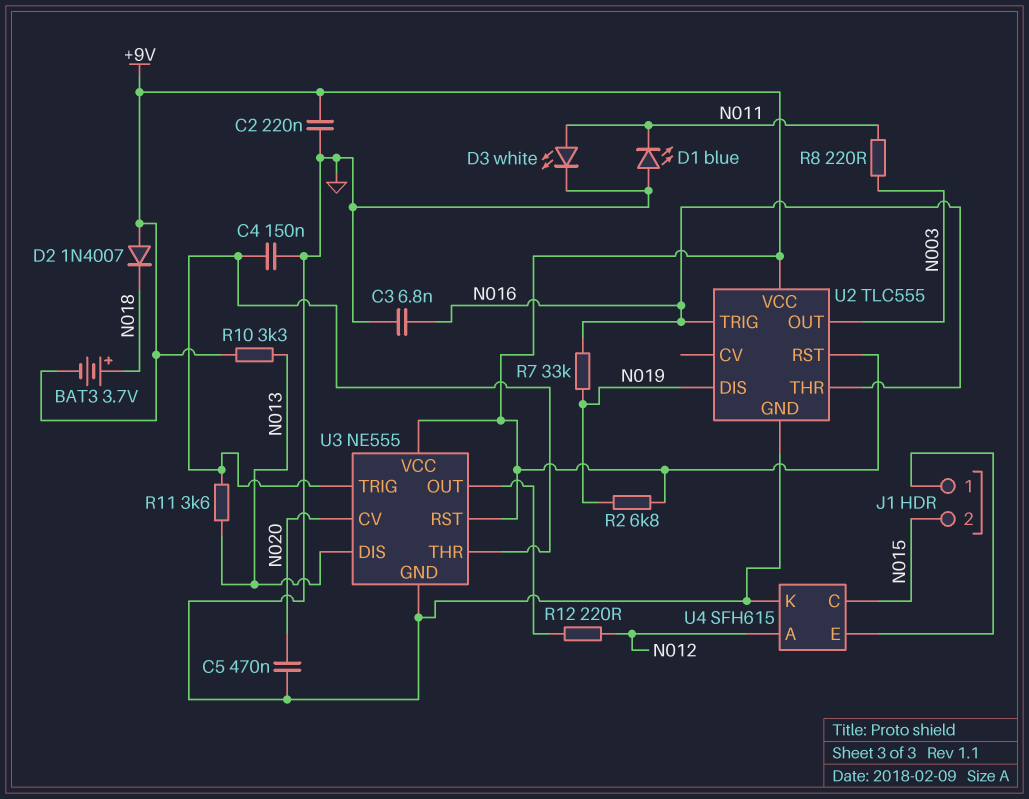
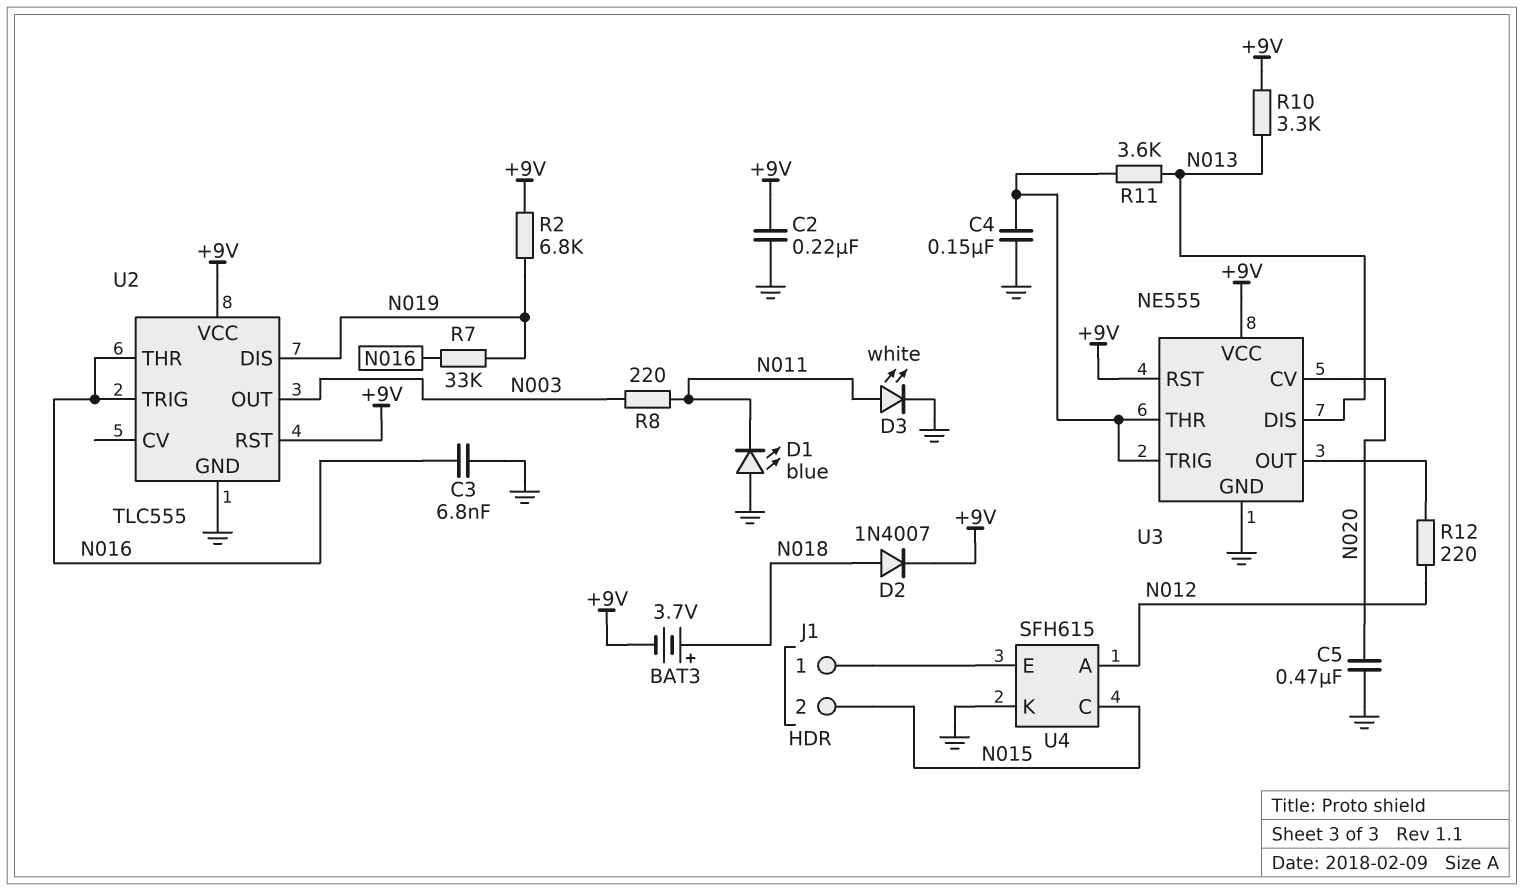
D2: diode 1N4007 (A +9V, K N018) -> diode 1N4007 (A N018, K +9V)

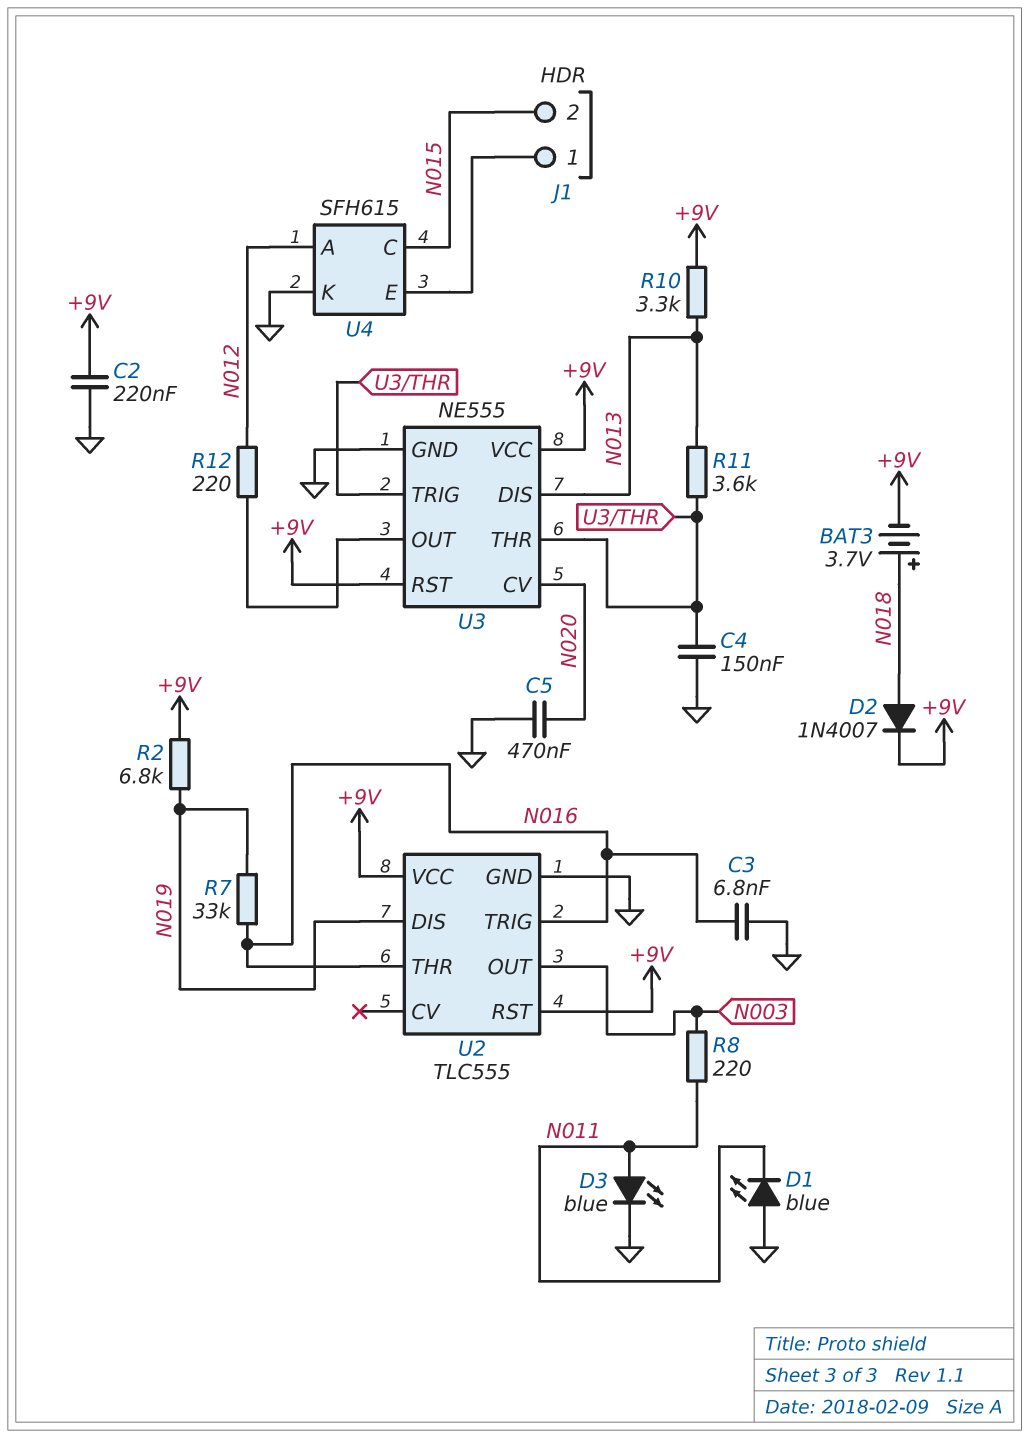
D3: LED white (A N011, K GND) -> LED blue (A N011, K GND)

